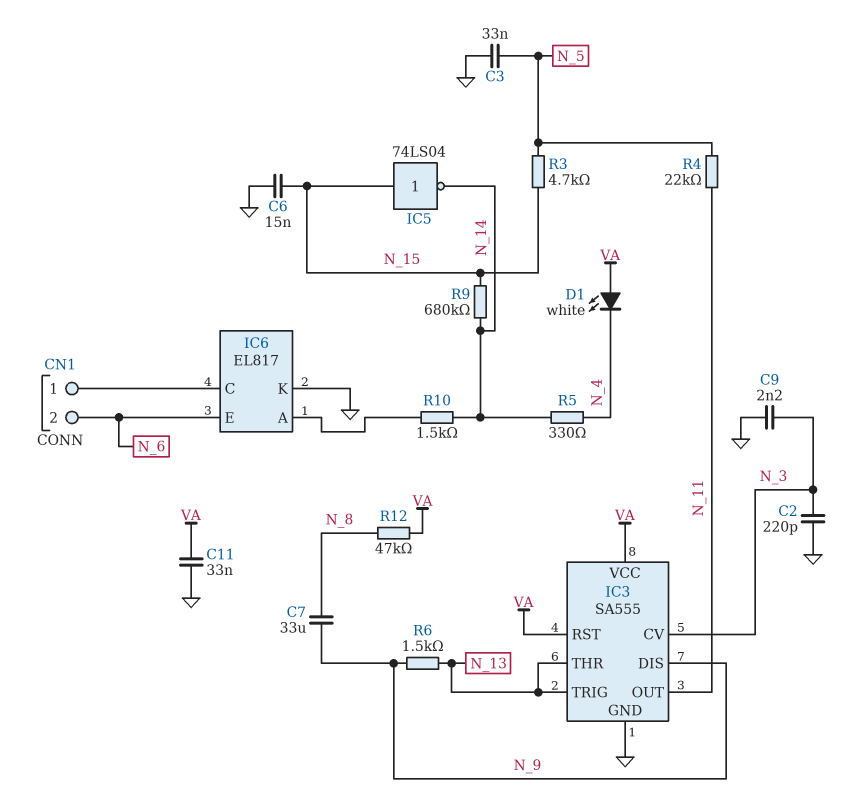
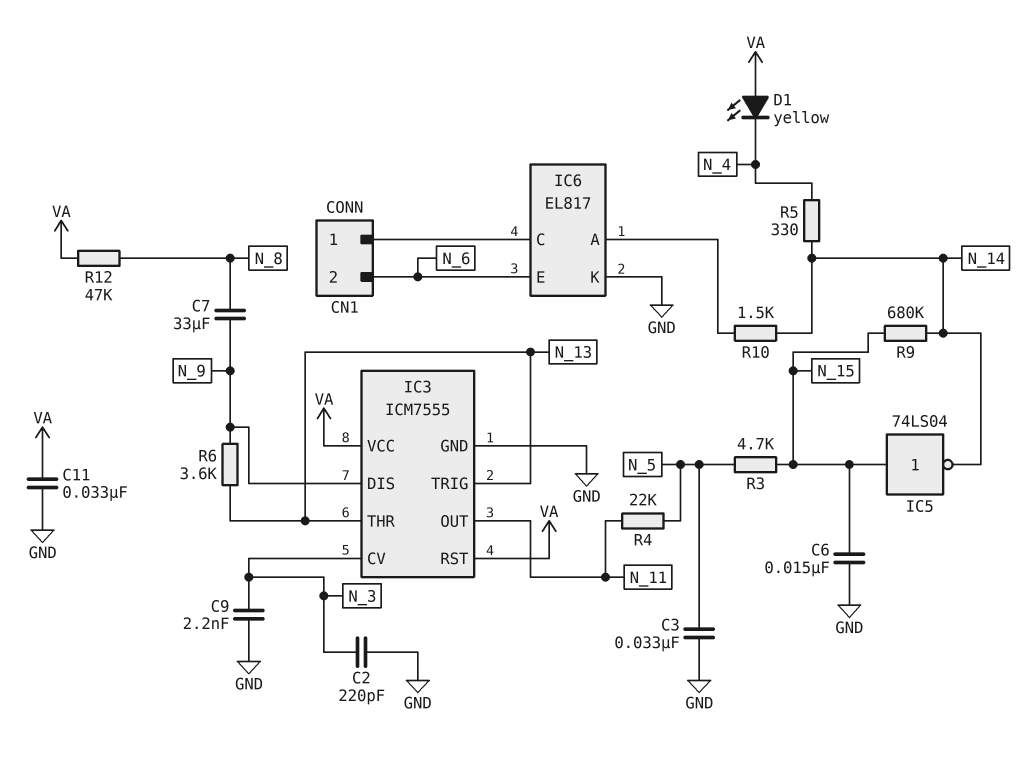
D1: LED white (A VA, K N_4) -> LED yellow (A VA, K N_4)
IC3: SA555 -> ICM7555
R6: 1.5k (N_9, N_13) -> 3.6k (N_9, N_13)

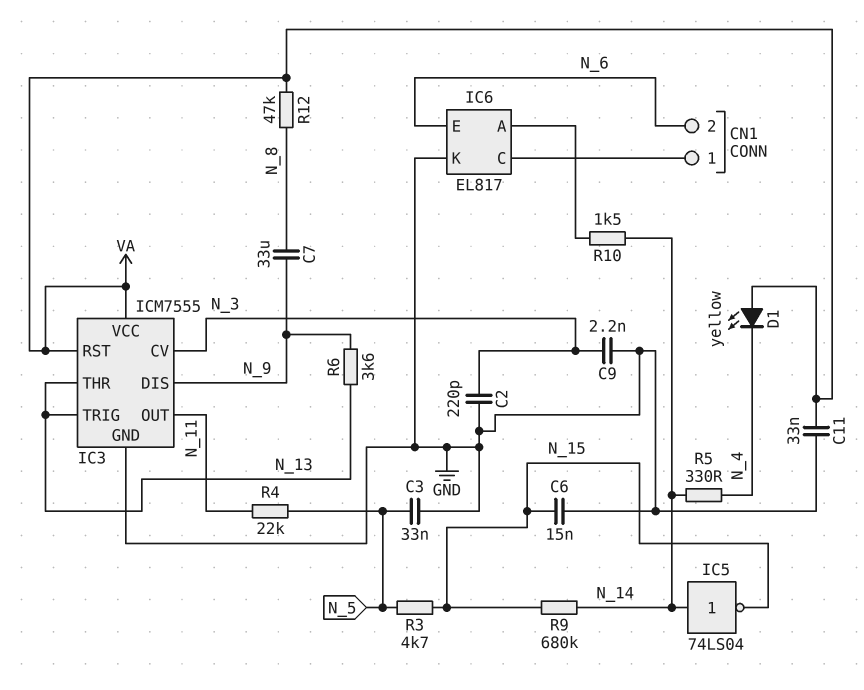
IC5: NOT 74LS04 (in N_15, out N_14) -> NOT 74LS04 (in N_14, out N_15)

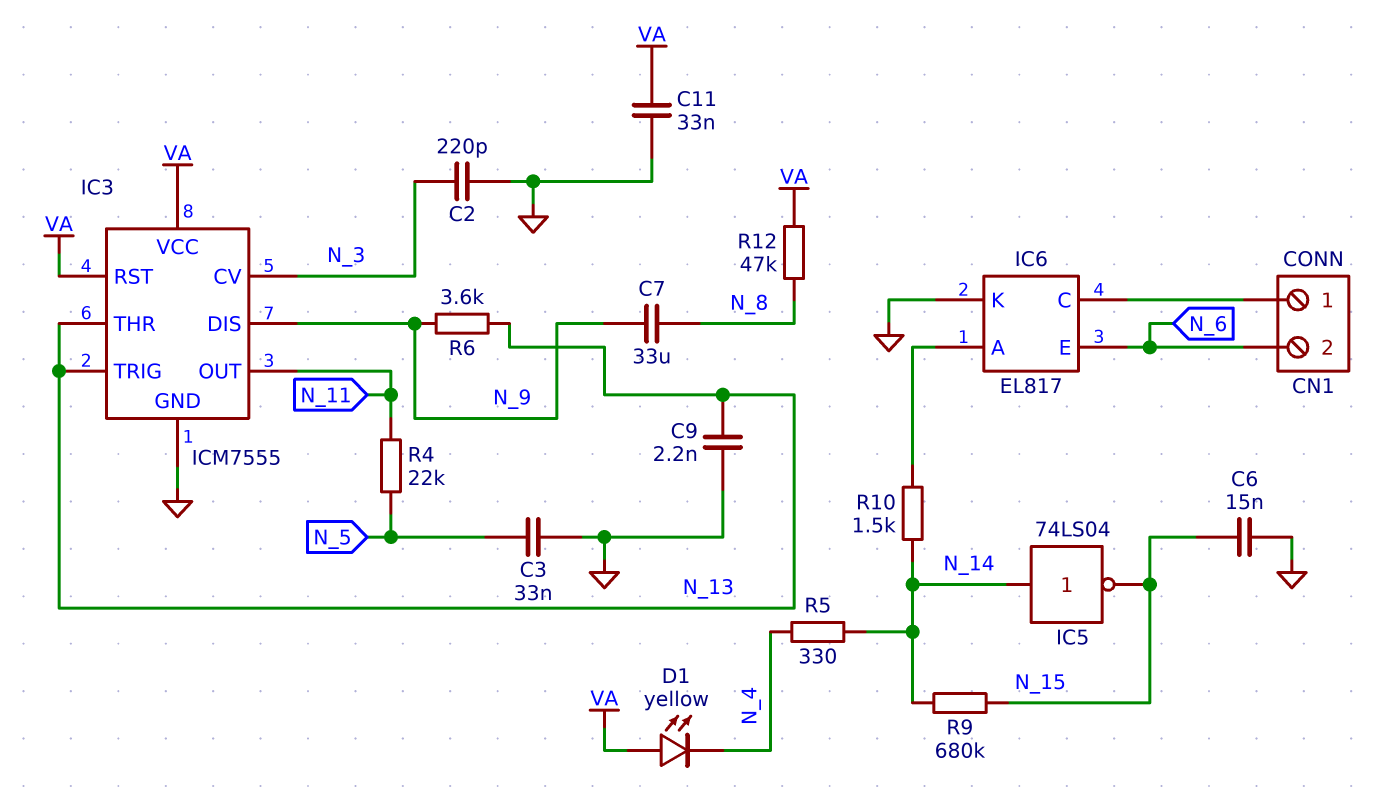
C9: 2.2nF (GND, N_3) -> 2.2nF (GND, N_13)
R3: 4.7k (N_5, N_15) -> none

